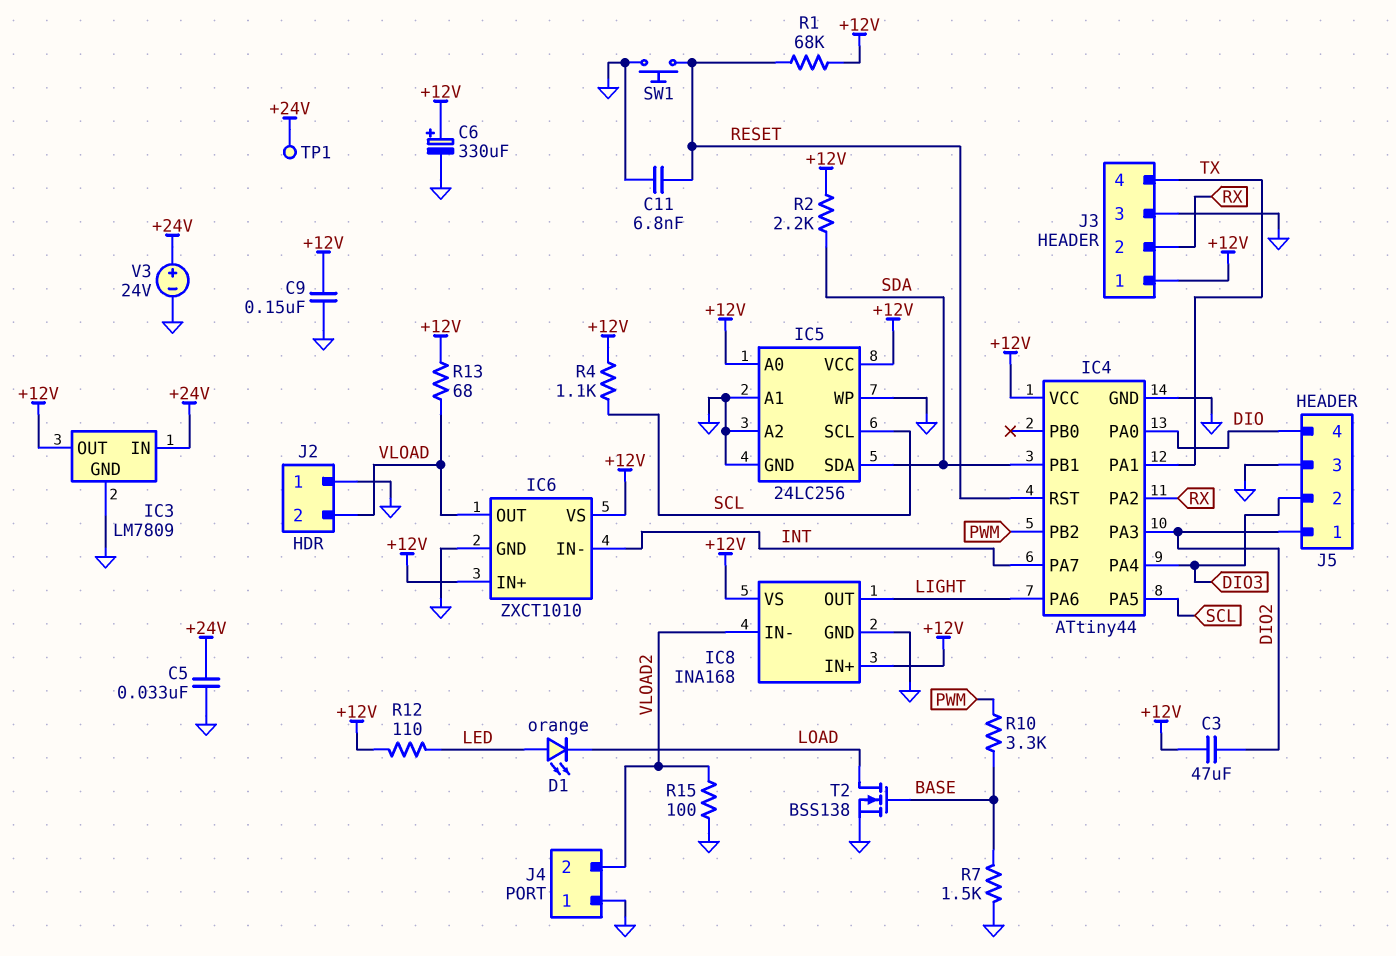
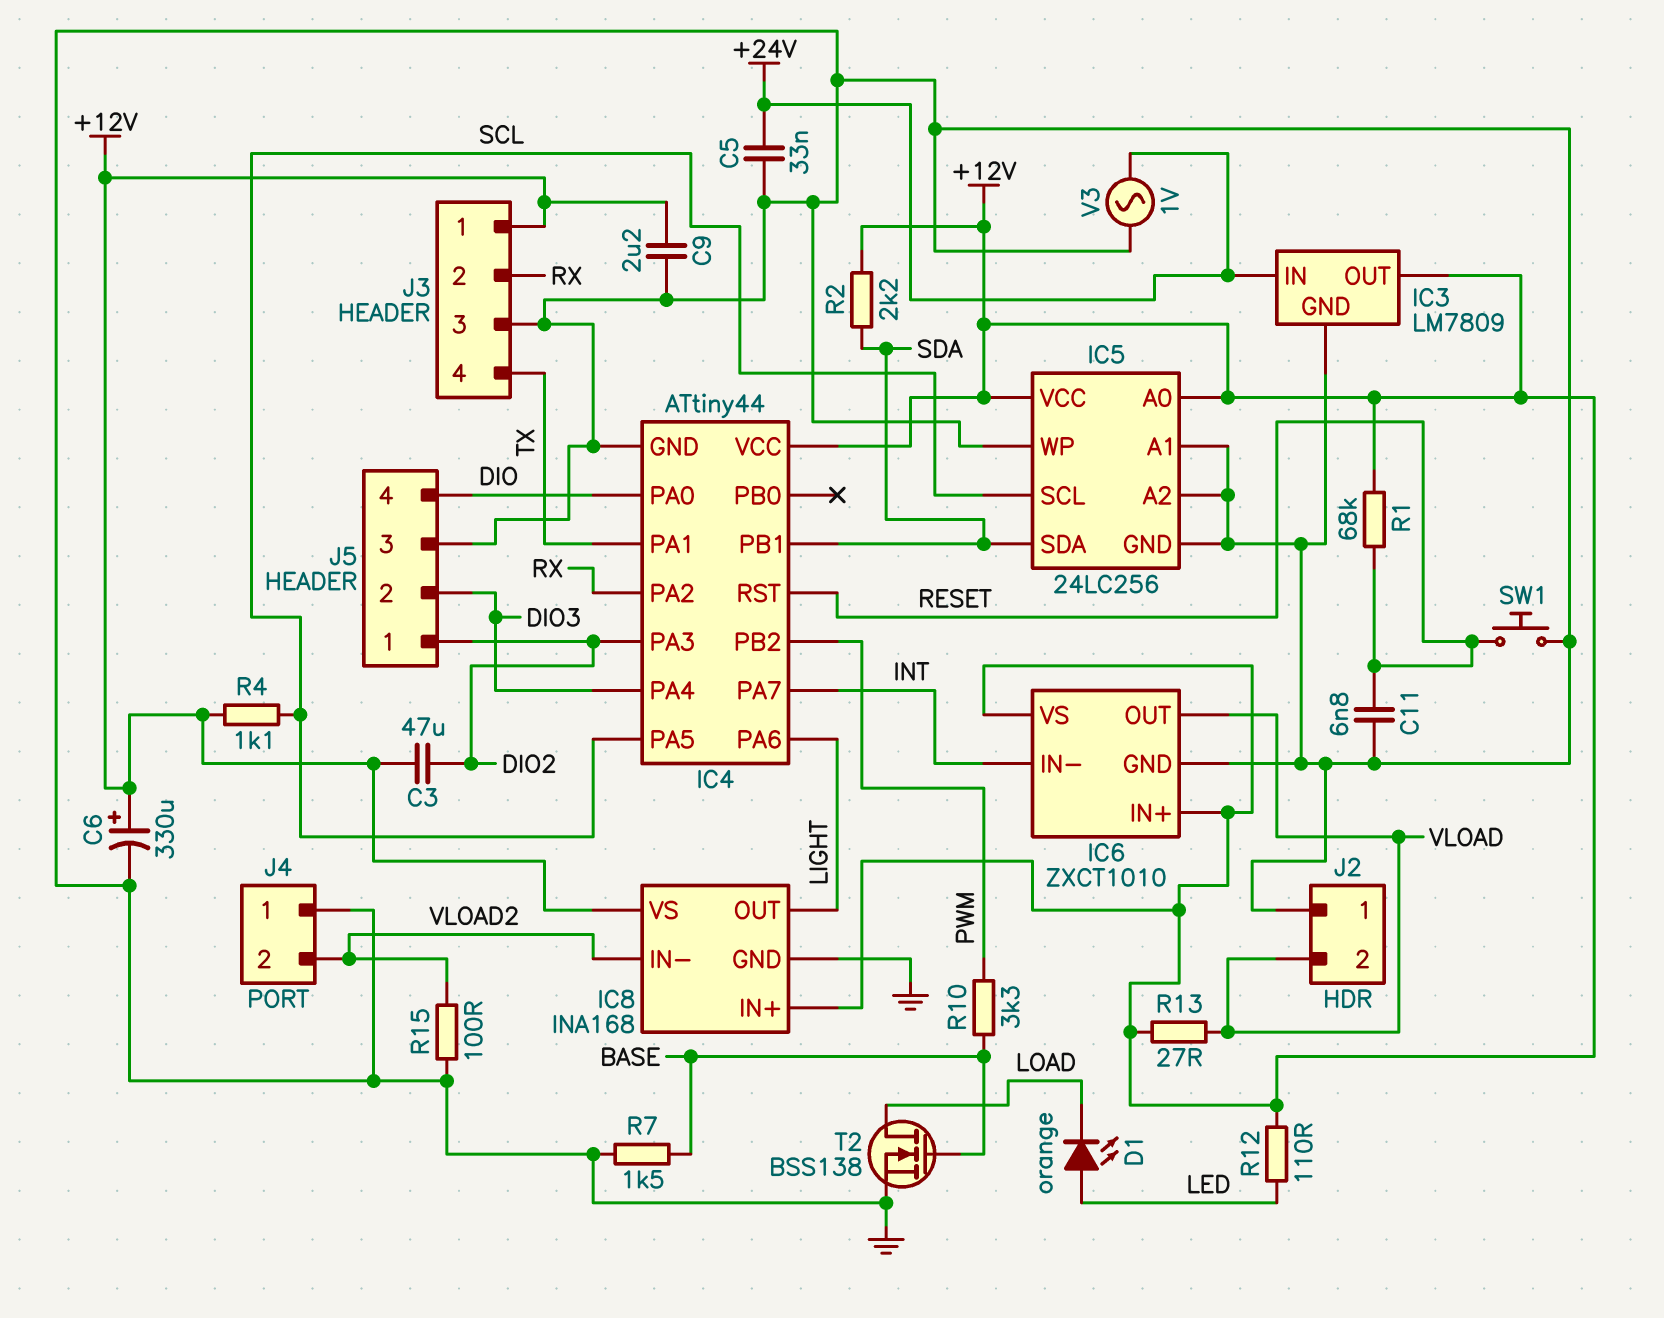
C9: 150nF (+12V, GND) -> 2.2uF (+12V, GND)
R13: 68 (+12V, VLOAD) -> 27 (+12V, VLOAD)
TP1: test point (+24V) -> none
V3: 24V (plus +24V, minus GND) -> AC 1V (+24V, GND)

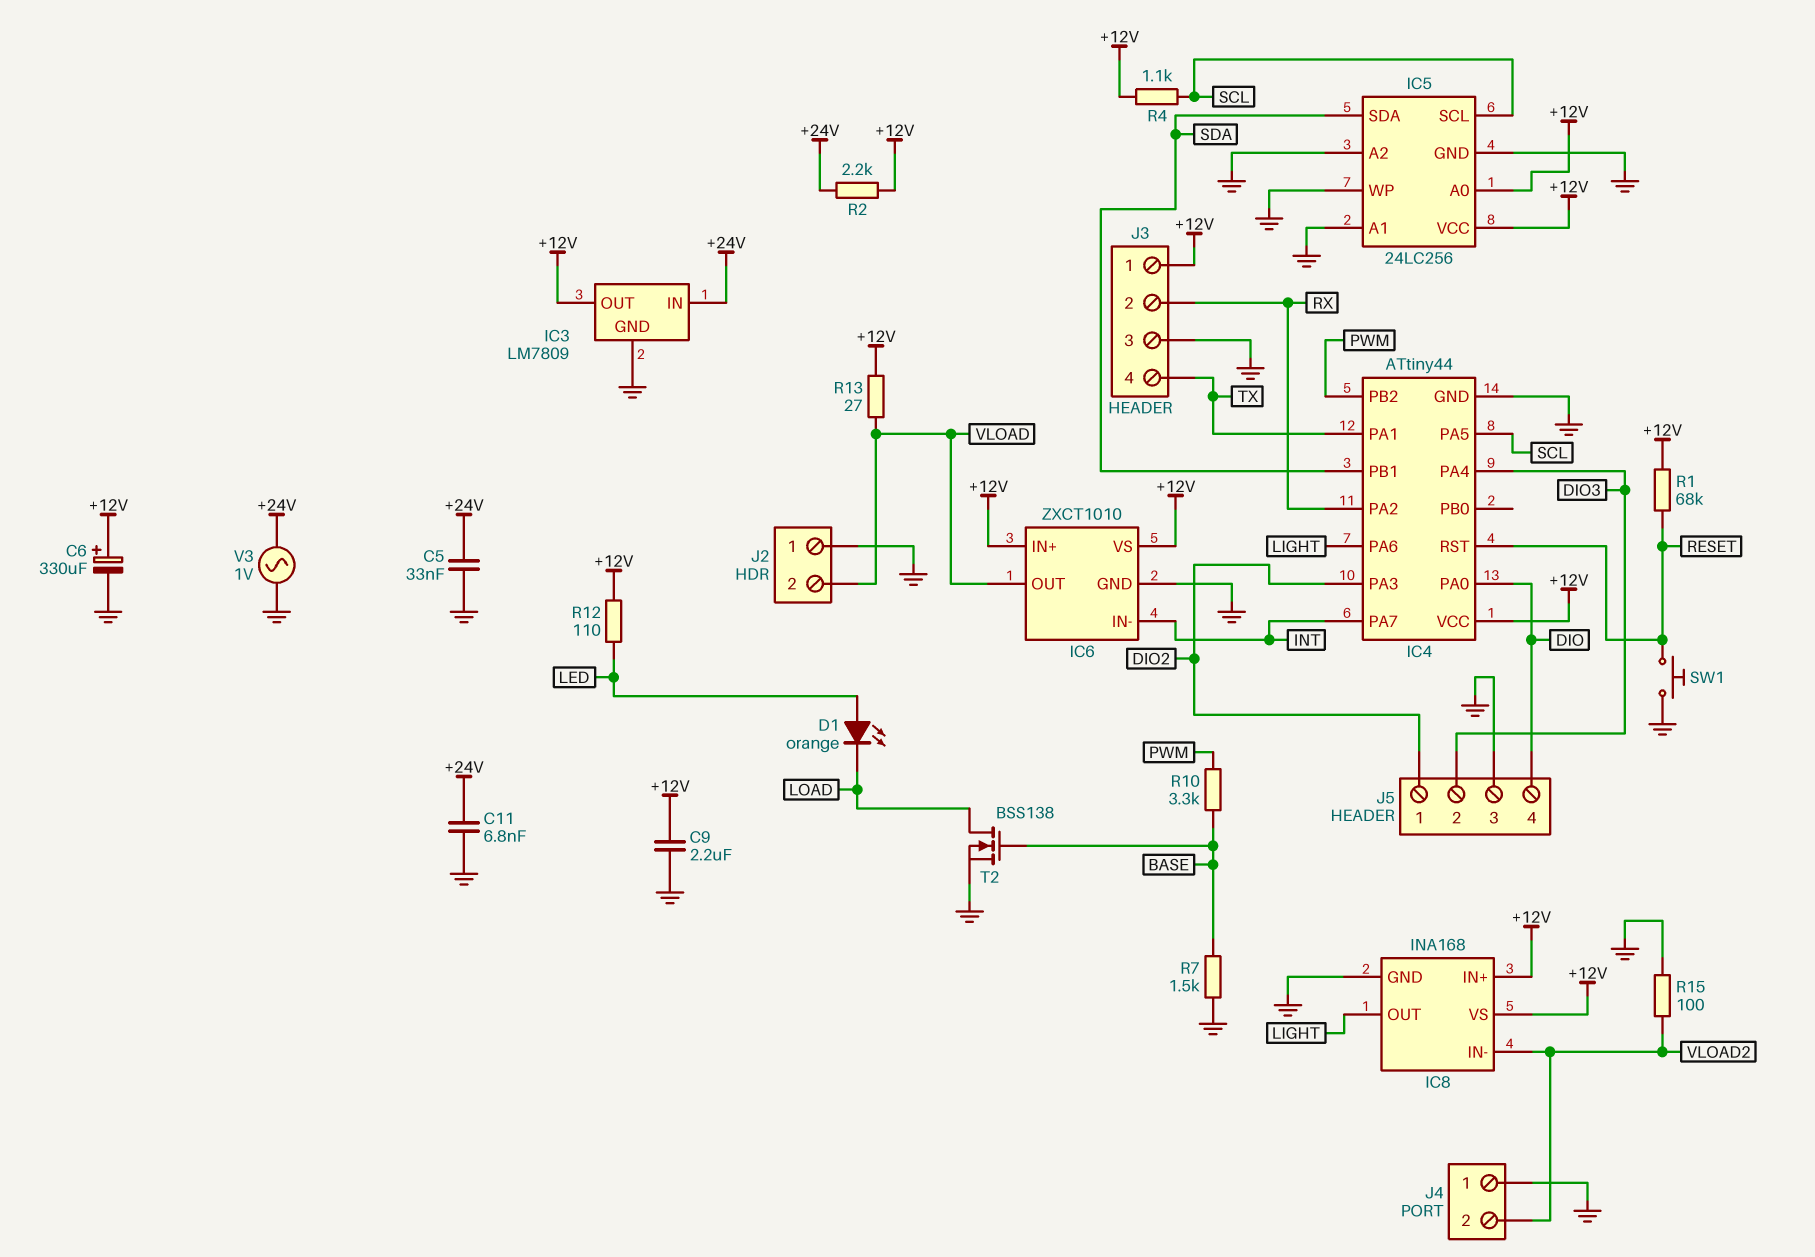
C3: 47uF (+12V, DIO2) -> none
C11: 6.8nF (GND, RESET) -> 6.8nF (+24V, GND)
R2: 2.2k (+12V, SDA) -> 2.2k (+12V, +24V)

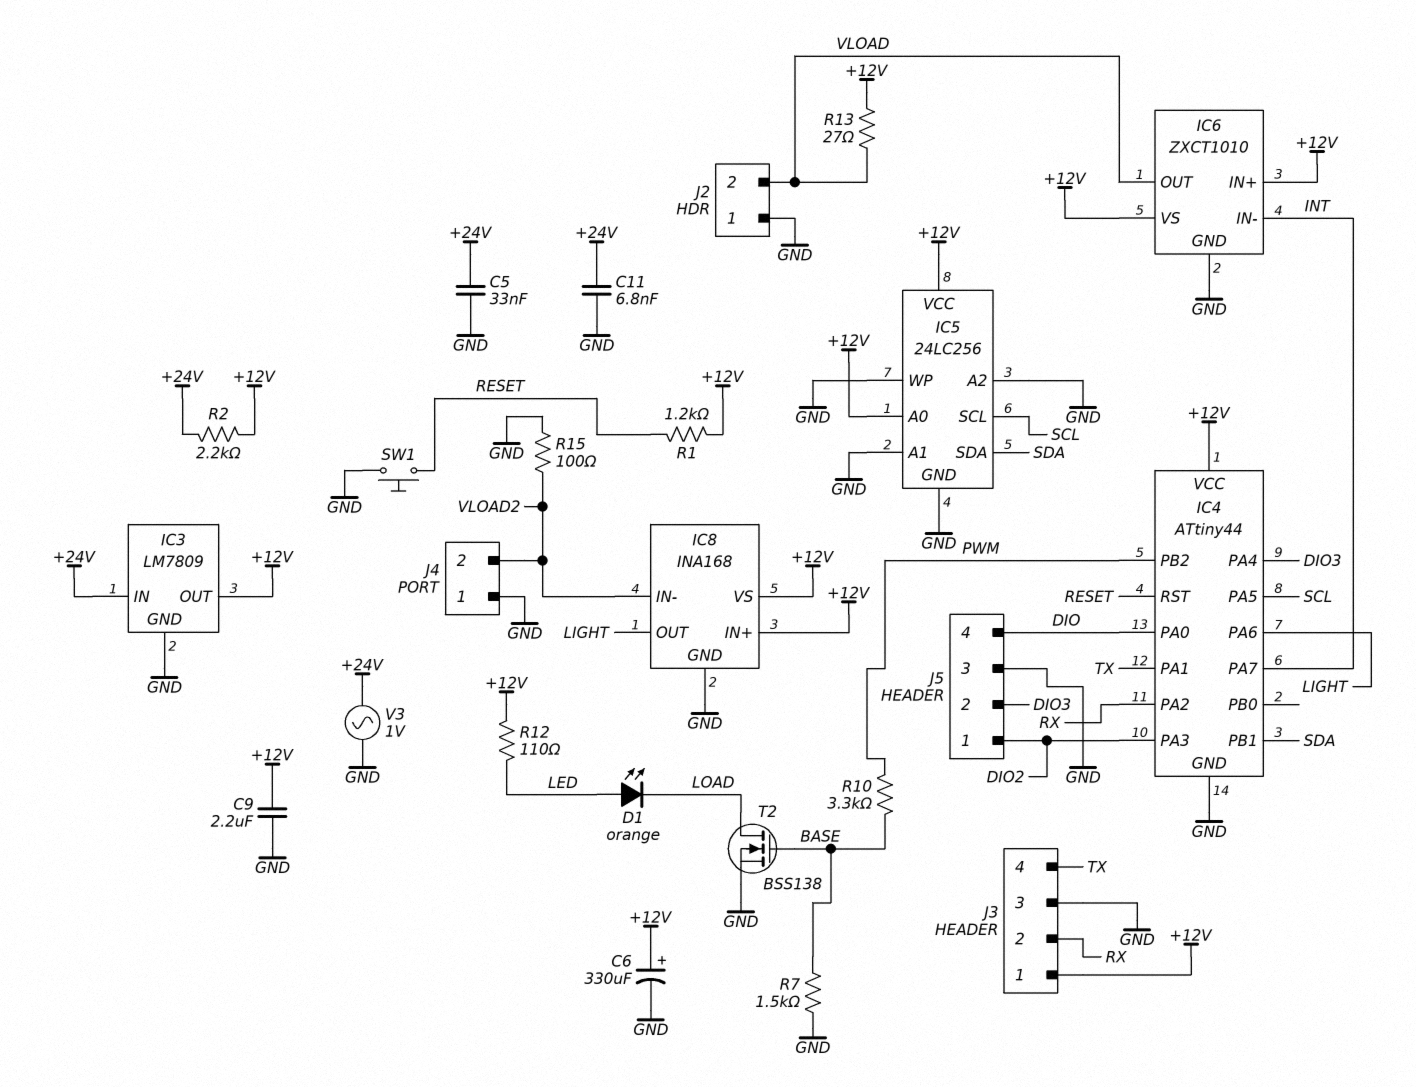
R1: 68k (+12V, RESET) -> 1.2k (+12V, RESET)
R4: 1.1k (+12V, SCL) -> none

